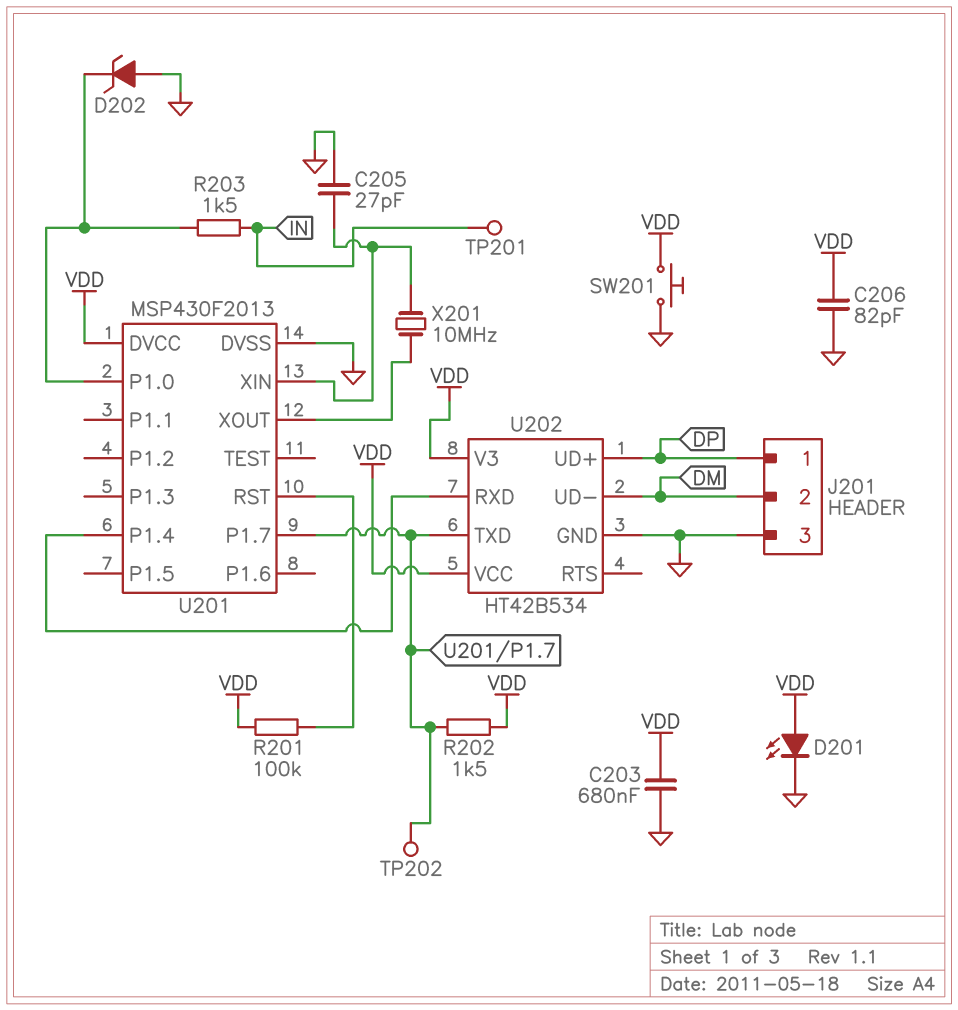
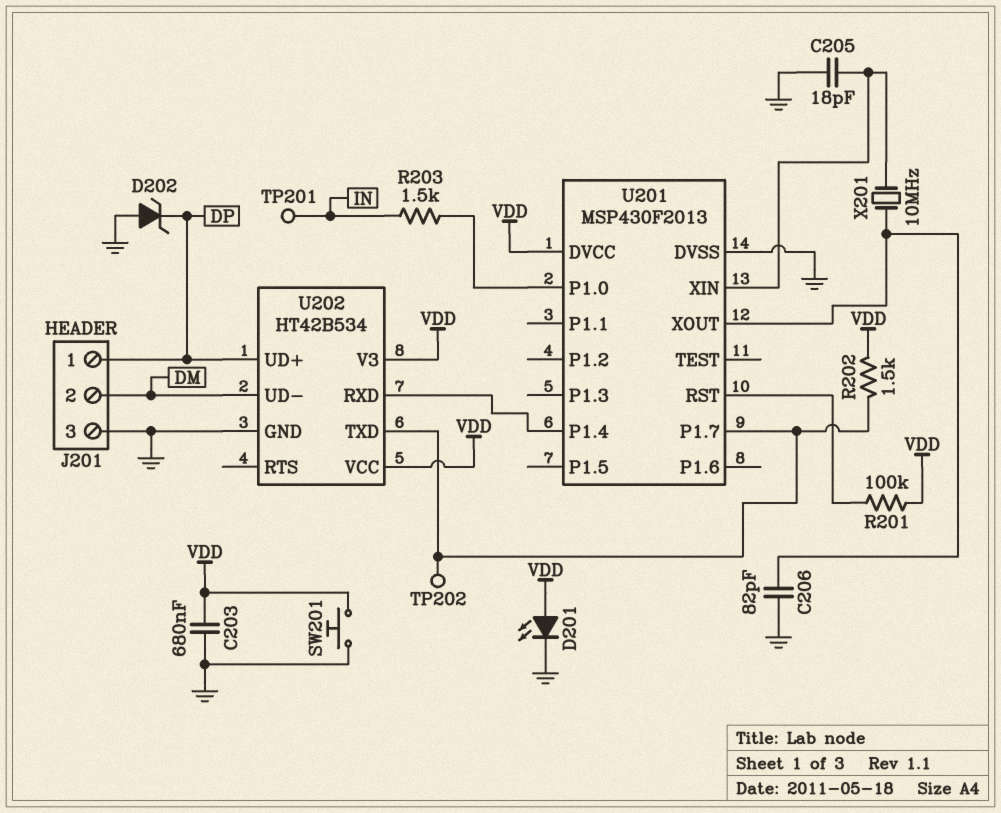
C205: 27pF (GND, U201/XIN) -> 18pF (GND, U201/XIN)
C206: 82pF (GND, VDD) -> 82pF (GND, U201/XOUT)
D202: zener (A GND, K U201/P1.0) -> zener (A GND, K DP)

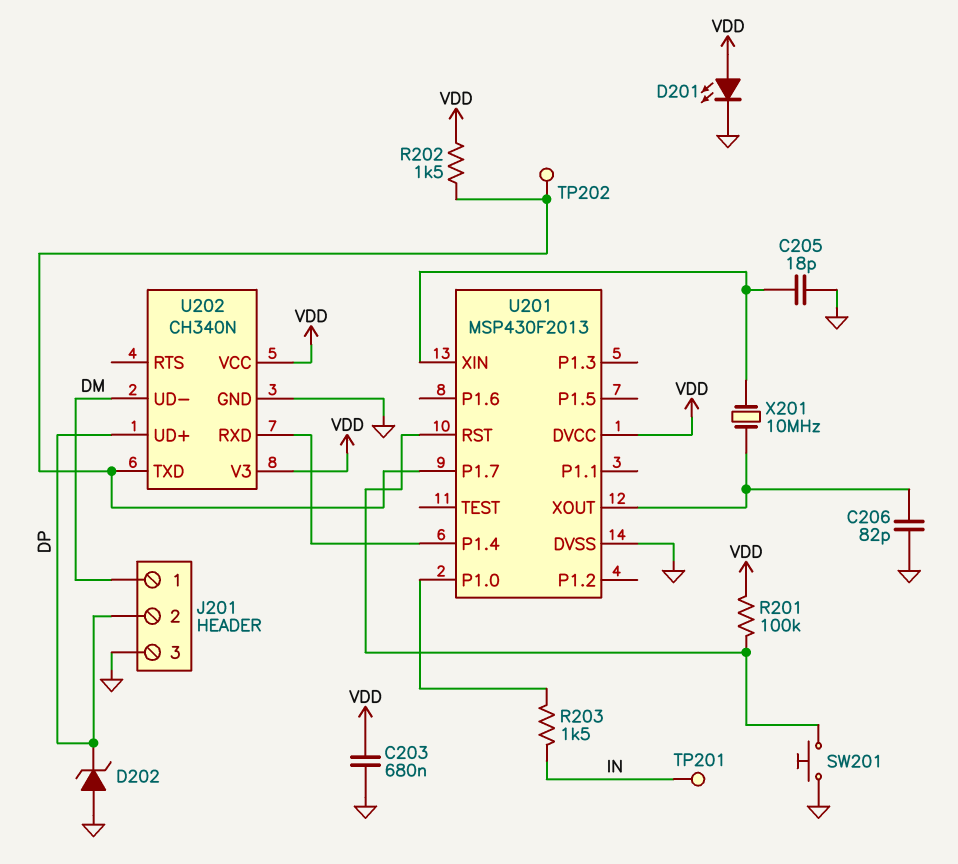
J201 pin 1: DP -> DM
J201 pin 2: DM -> DP
SW201: button (GND, VDD) -> button (GND, U201/RST)
U202: HT42B534 -> CH340N

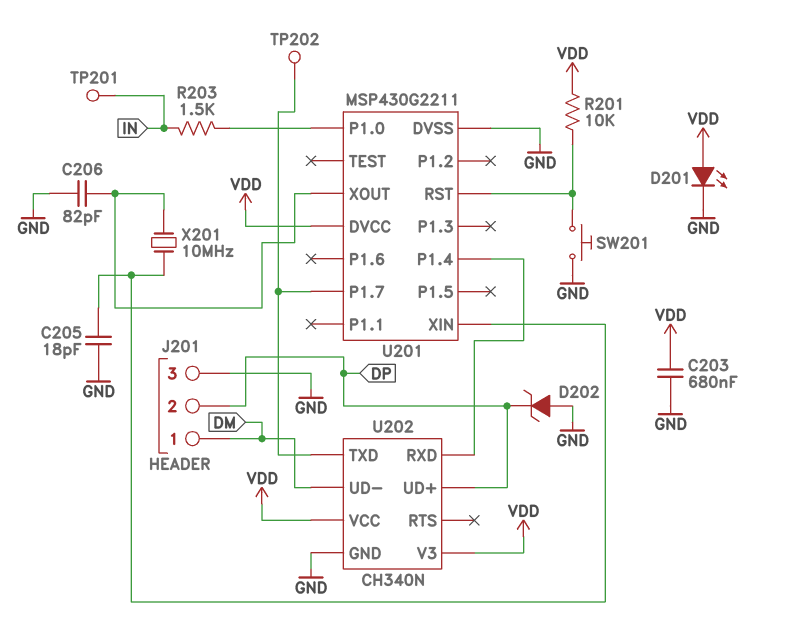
R201: 100k (U201/RST, VDD) -> 10k (U201/RST, VDD)
R202: 1.5k (U201/P1.7, VDD) -> none
U201: MSP430F2013 -> MSP430G2211

